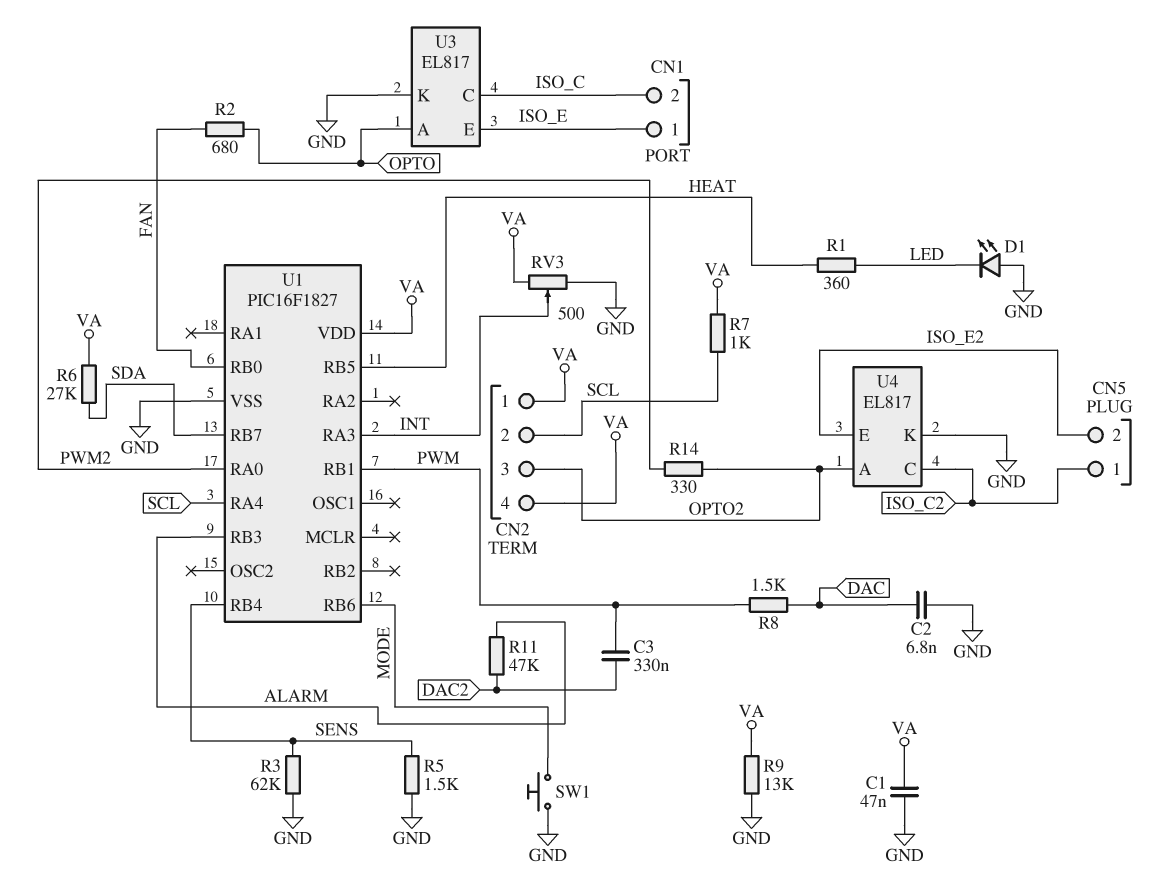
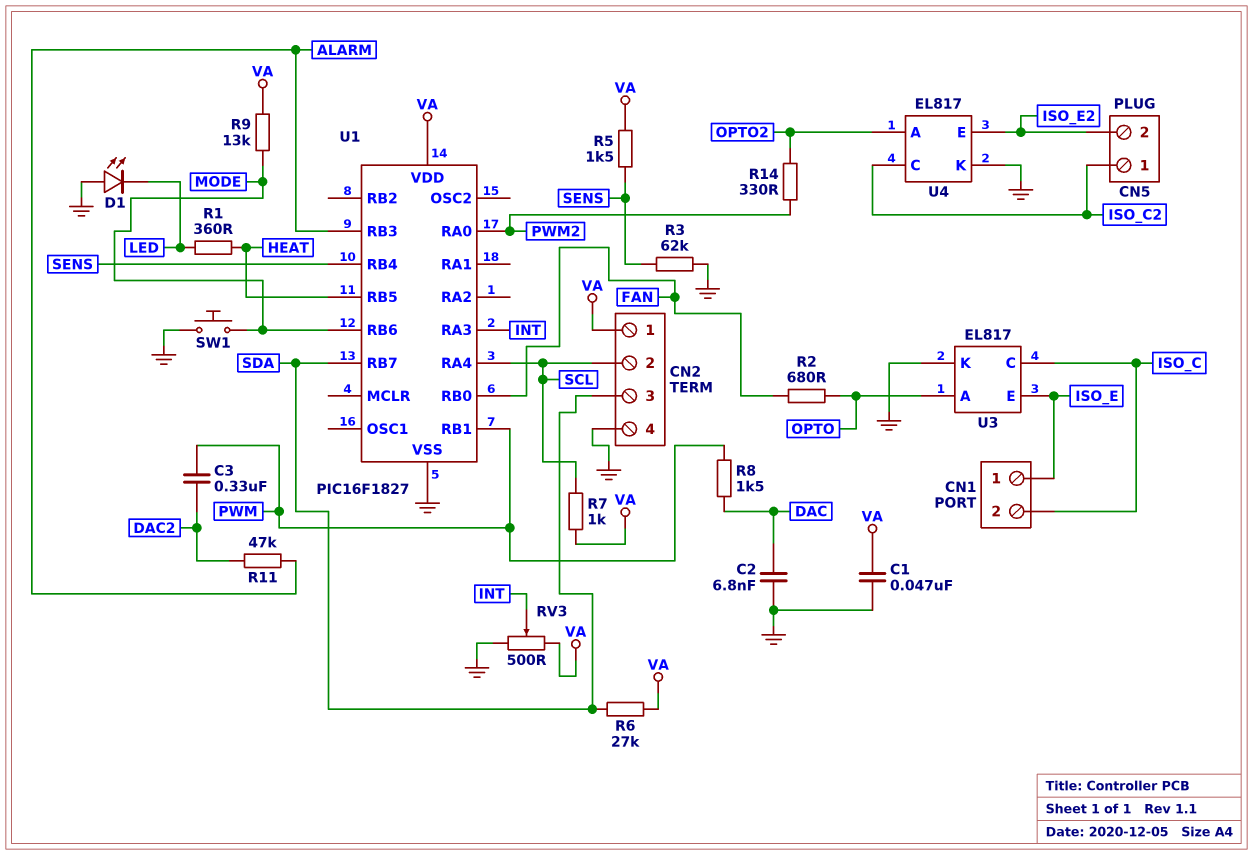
CN2 pin 3: OPTO2 -> SDA
CN2 pin 4: VA -> GND
R5: 1.5k (GND, SENS) -> 1.5k (SENS, VA)
R9: 13k (GND, VA) -> 13k (MODE, VA)

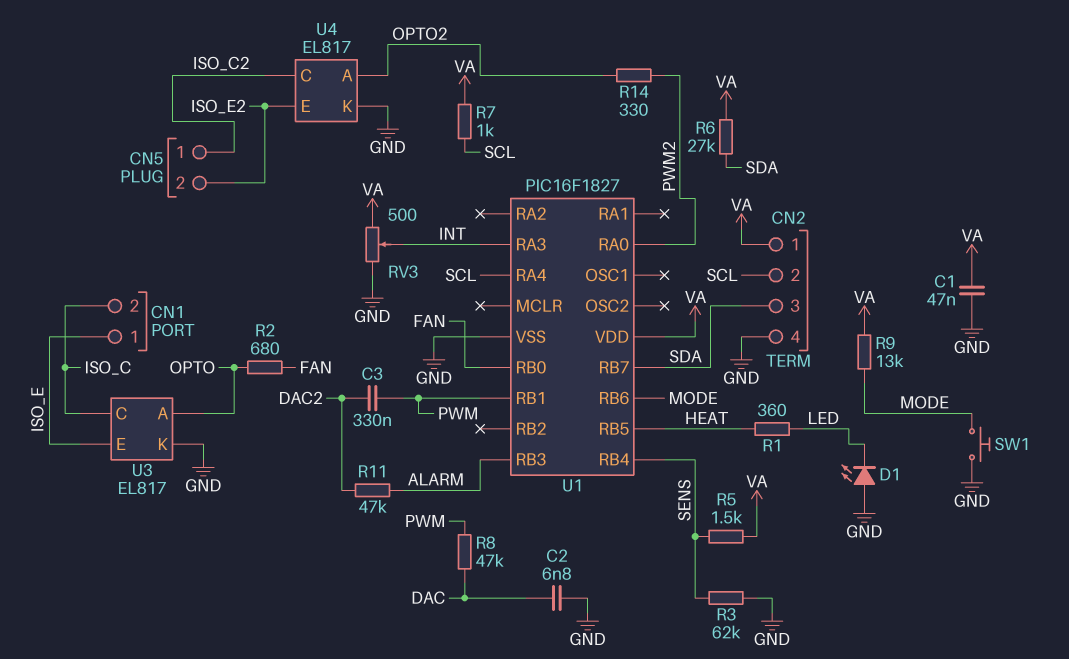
R8: 1.5k (DAC, PWM) -> 47k (DAC, PWM)

